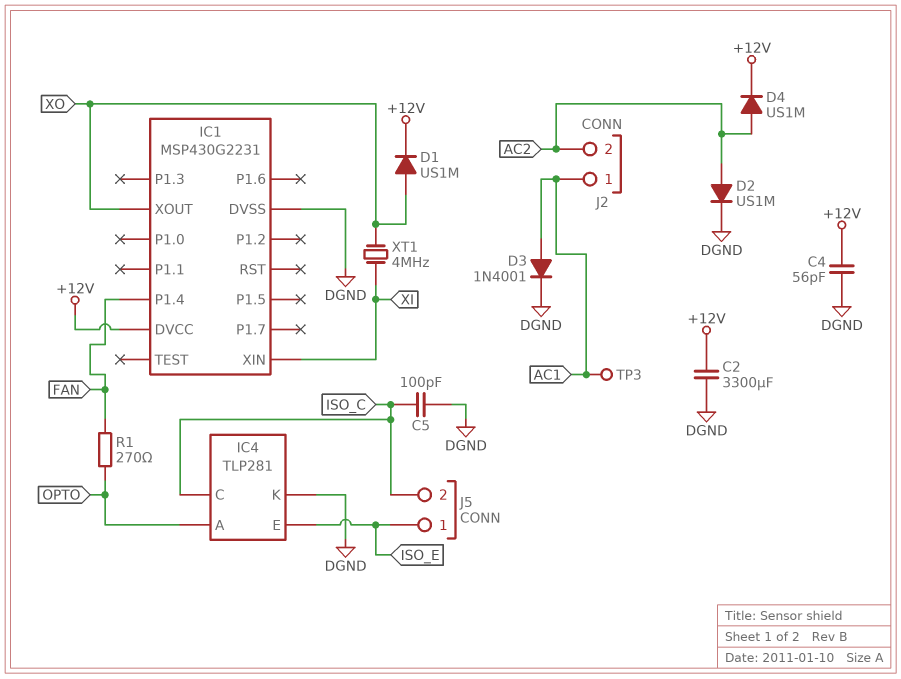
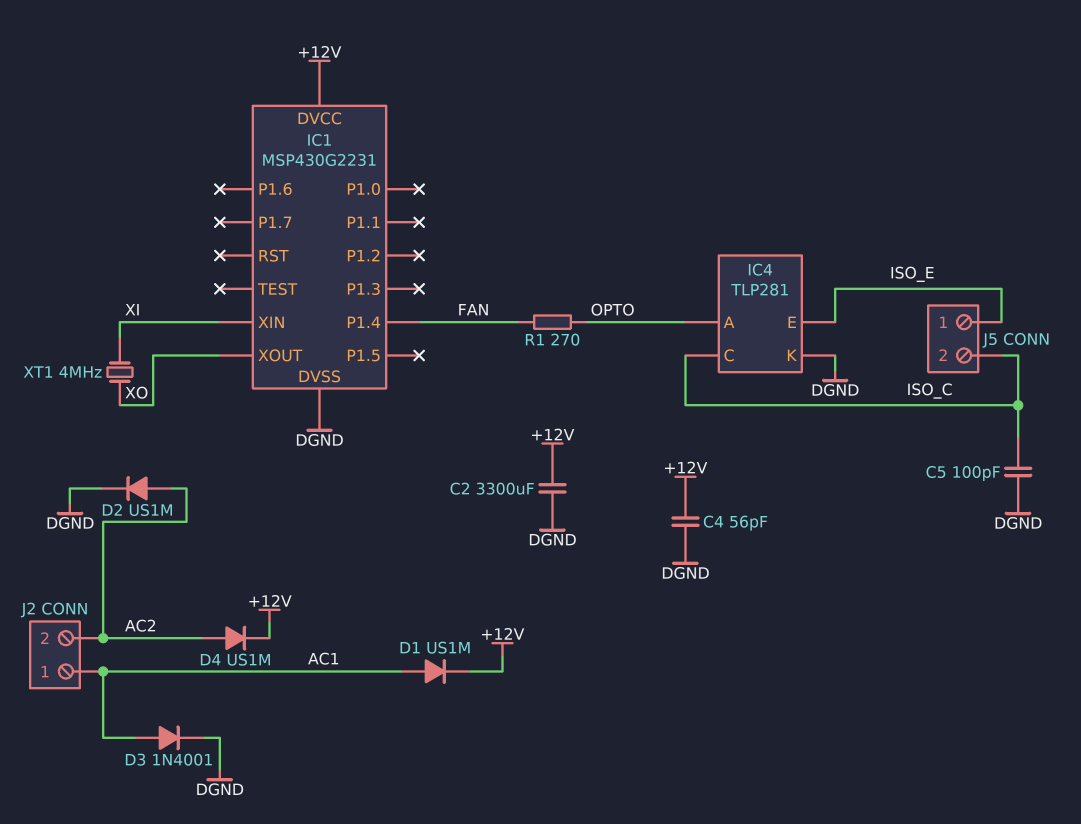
D1: diode US1M (A XO, K +12V) -> diode US1M (A AC1, K +12V)
TP3: test point (AC1) -> none

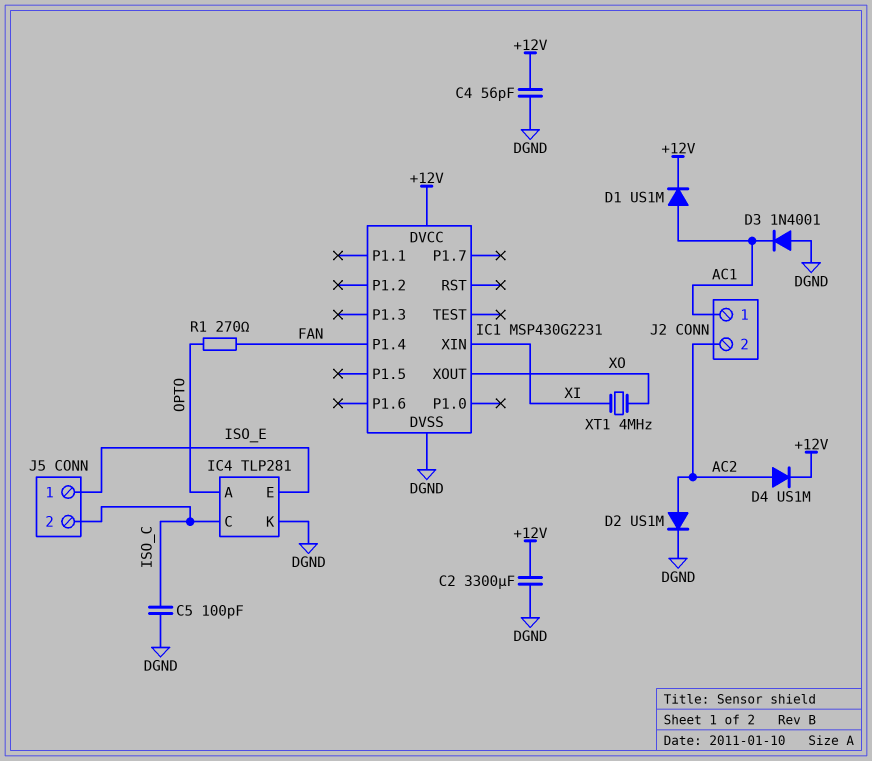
D3: diode 1N4001 (A AC1, K DGND) -> diode 1N4001 (A DGND, K AC1)

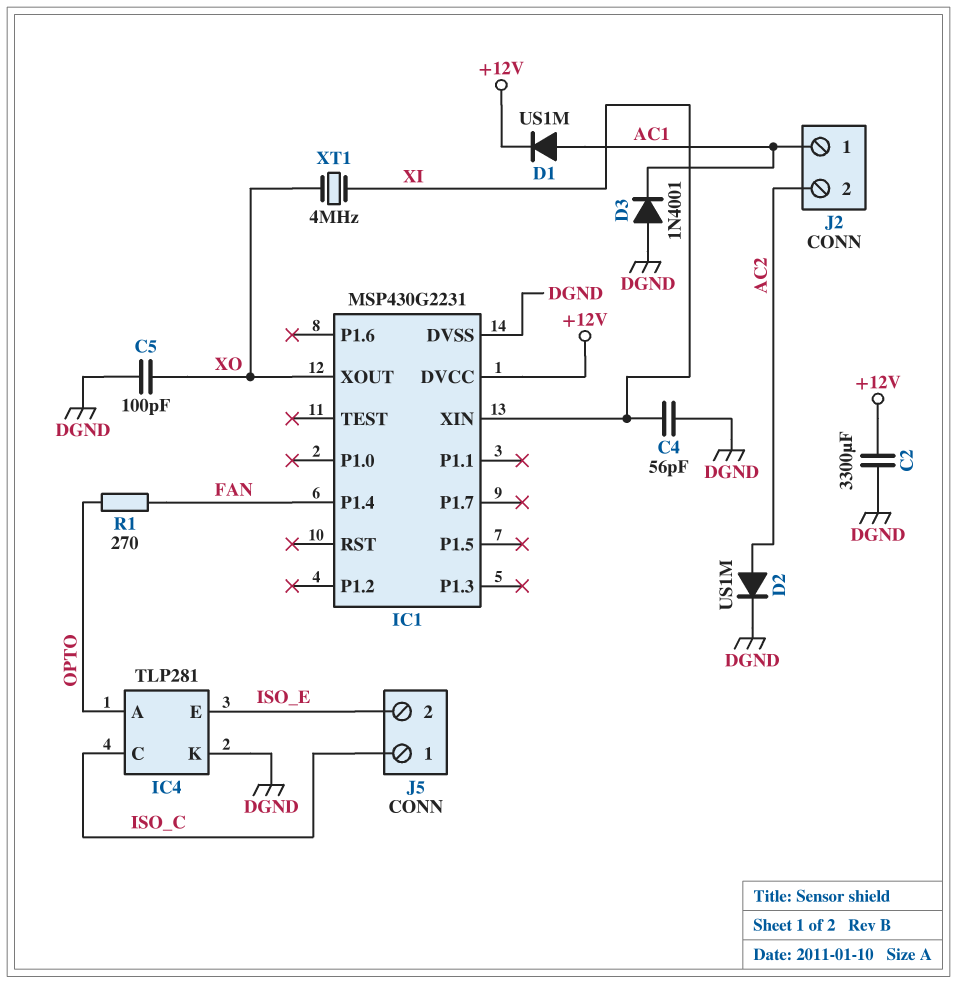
C4: 56pF (+12V, DGND) -> 56pF (DGND, XI)
C5: 100pF (DGND, ISO_C) -> 100pF (DGND, XO)
D4: diode US1M (A AC2, K +12V) -> none
J5 pin 1: ISO_E -> ISO_C
J5 pin 2: ISO_C -> ISO_E

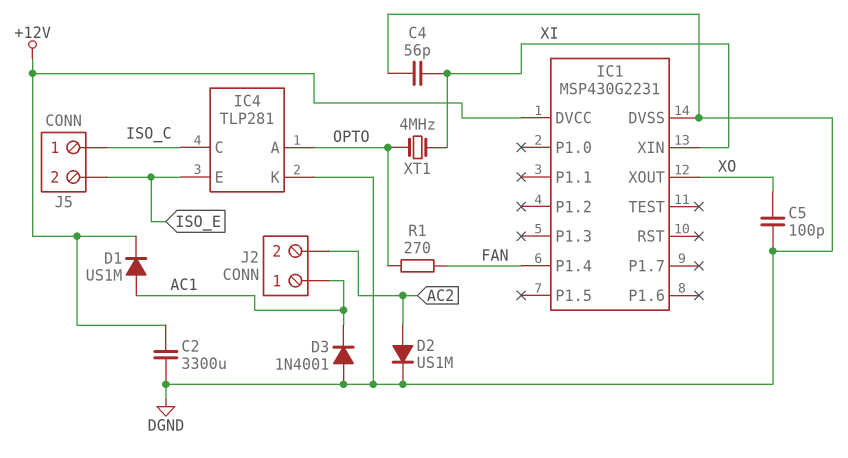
XT1: 4MHz (XI, XO) -> 4MHz (OPTO, XI)

